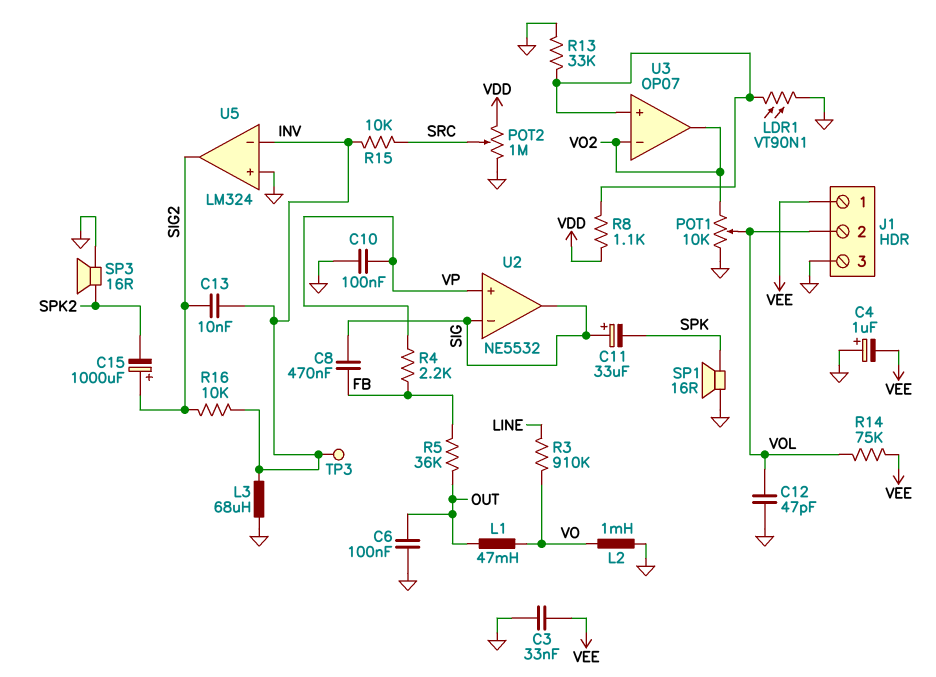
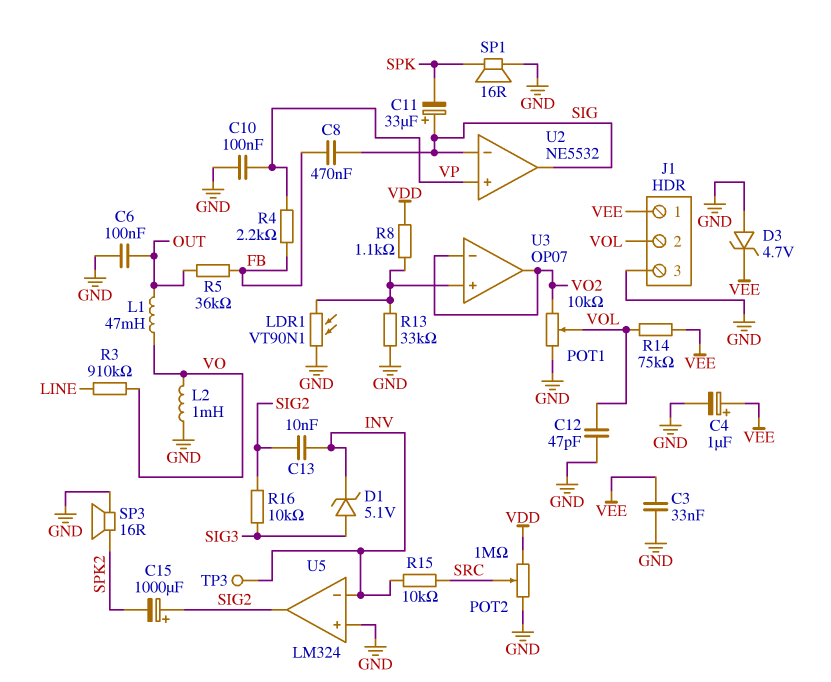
C4: 1uF (plus GND, minus VEE) -> 1uF (plus VEE, minus GND)
D1: none -> zener 5.1V (A SIG3, K INV)
D3: none -> zener 4.7V (A GND, K VEE)
L3: 68uH (GND, INV) -> none
R16: 10k (INV, SIG2) -> 10k (SIG2, SIG3)

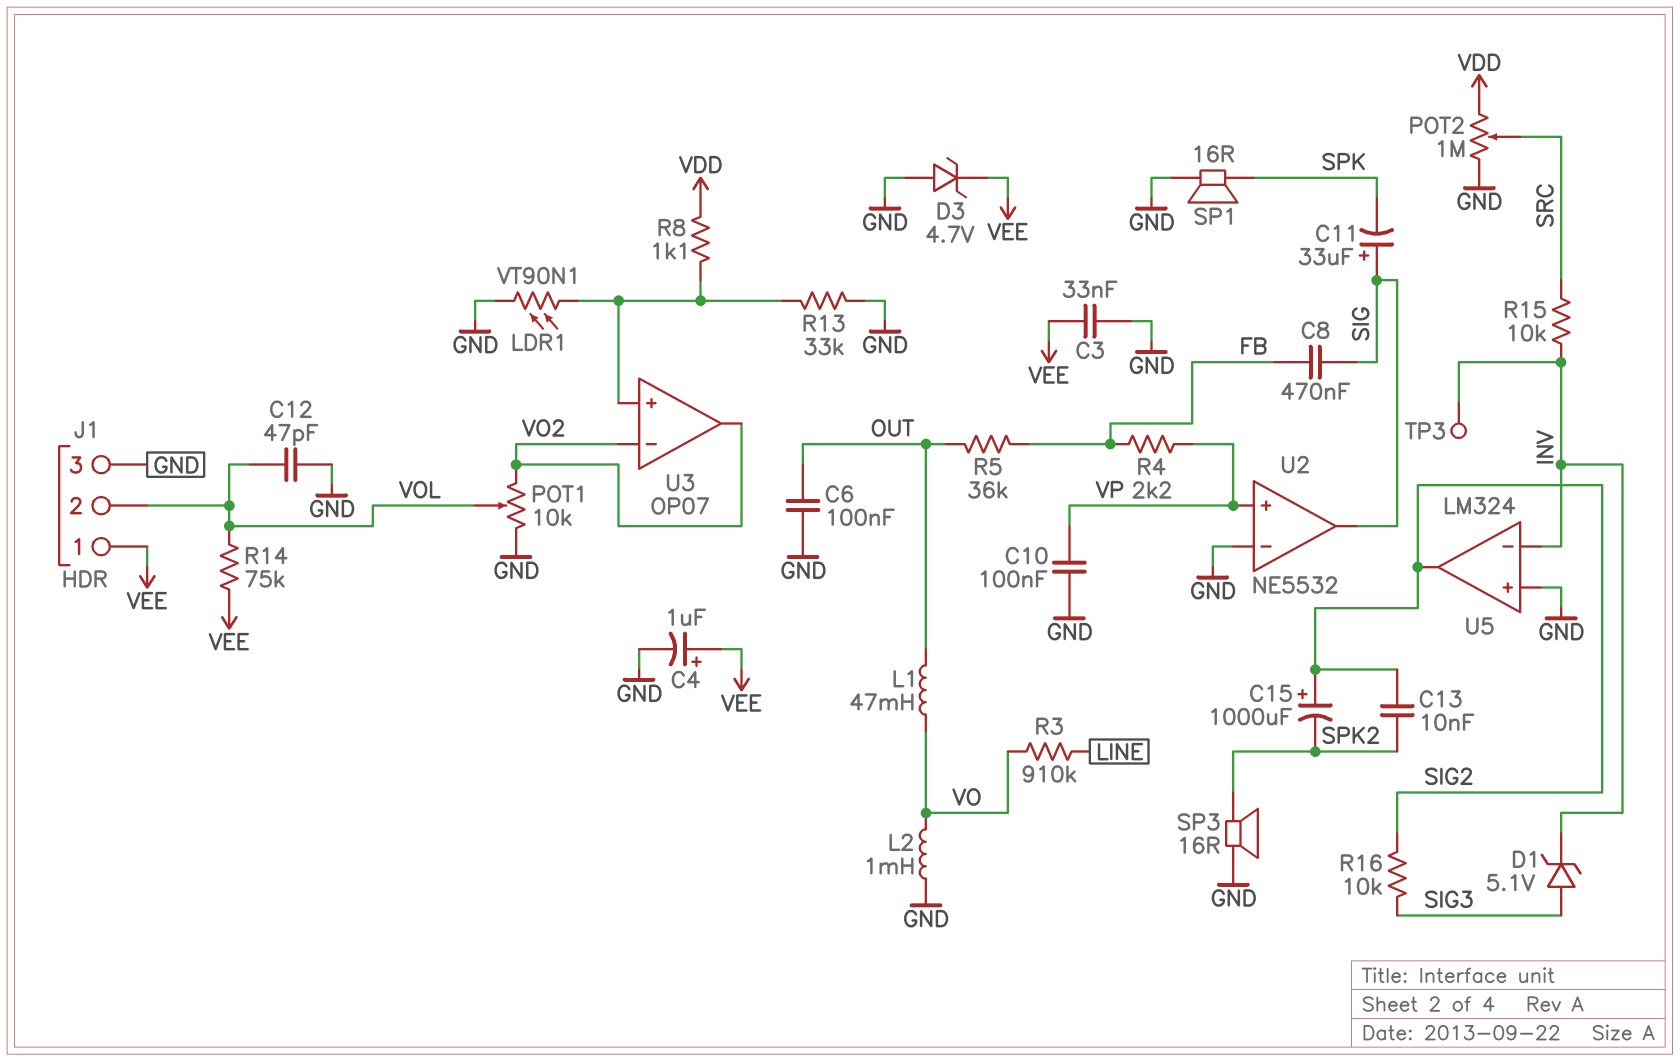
C13: 10nF (INV, SIG2) -> 10nF (SIG2, SPK2)
U2 pin in-: SIG -> GND

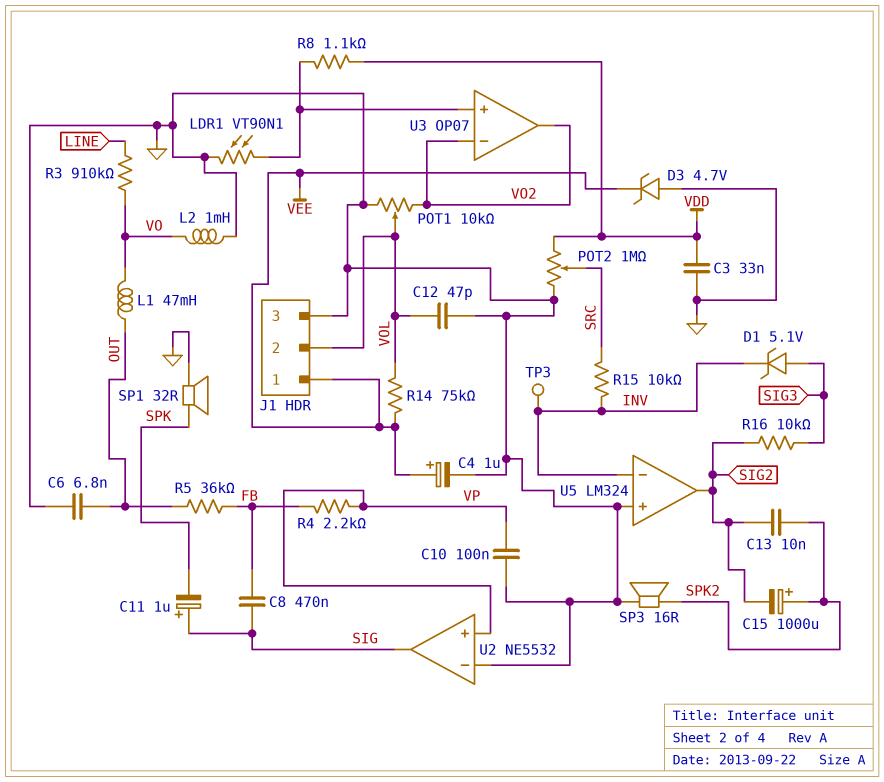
C3: 33nF (GND, VEE) -> 33nF (GND, VDD)
C6: 100nF (GND, OUT) -> 6.8nF (GND, OUT)
C11: 33uF (plus SIG, minus SPK) -> 1uF (plus SIG, minus SPK)
C15: 1000uF (plus SIG2, minus SPK2) -> 1000uF (plus SPK2, minus SIG2)
R13: 33k (GND, U3/in+) -> none
SP1: speaker 16R (GND, SPK) -> speaker 32R (GND, SPK)

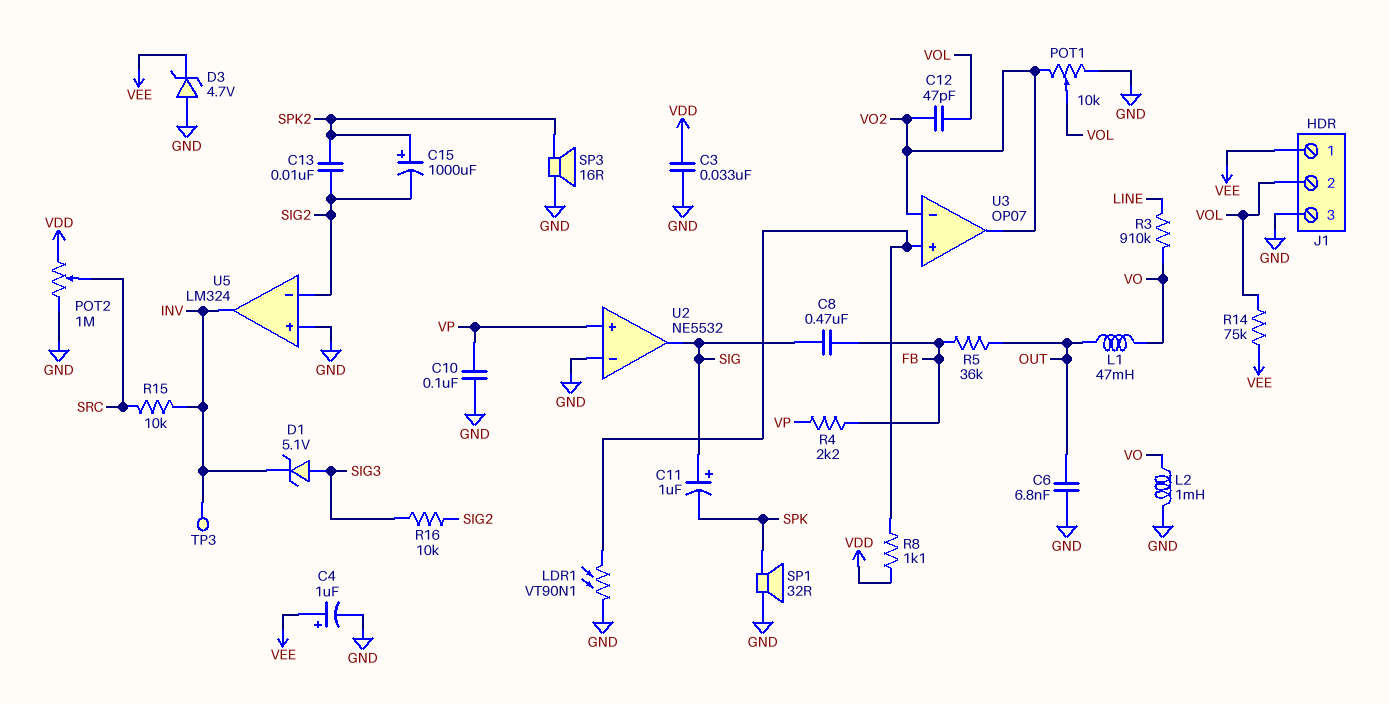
C12: 47pF (GND, VOL) -> 47pF (VO2, VOL)
U5 pin in-: INV -> SIG2
U5 pin out: SIG2 -> INV

